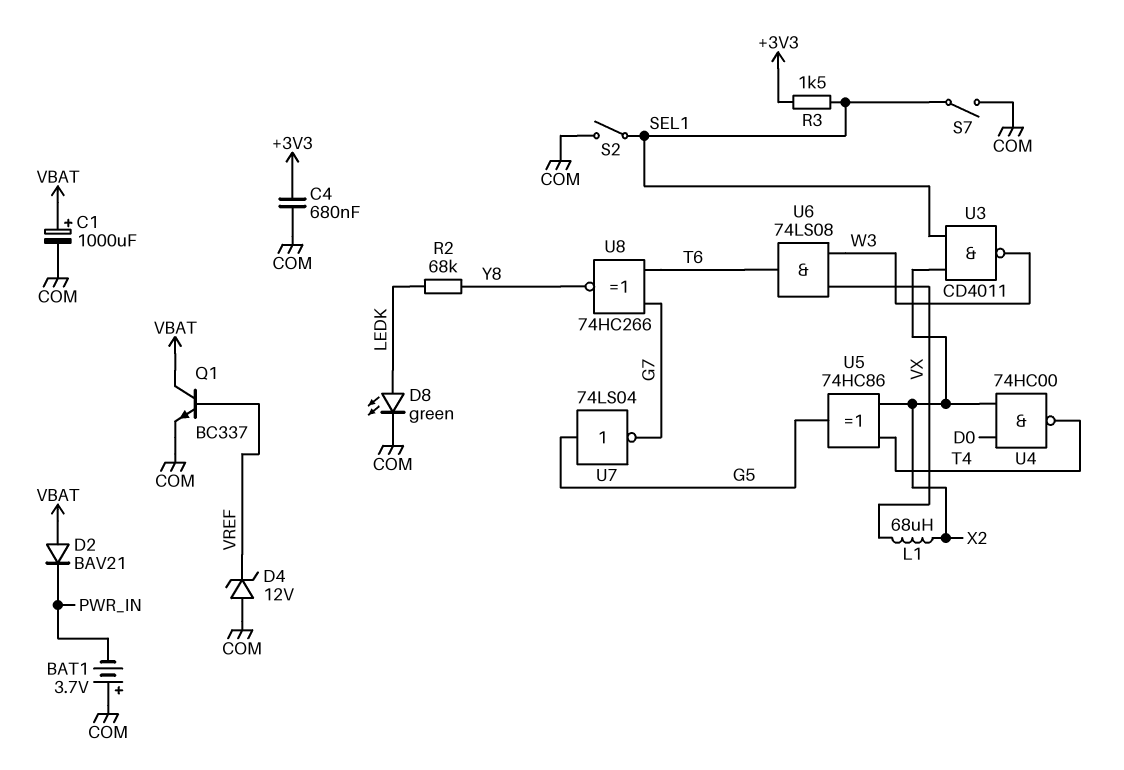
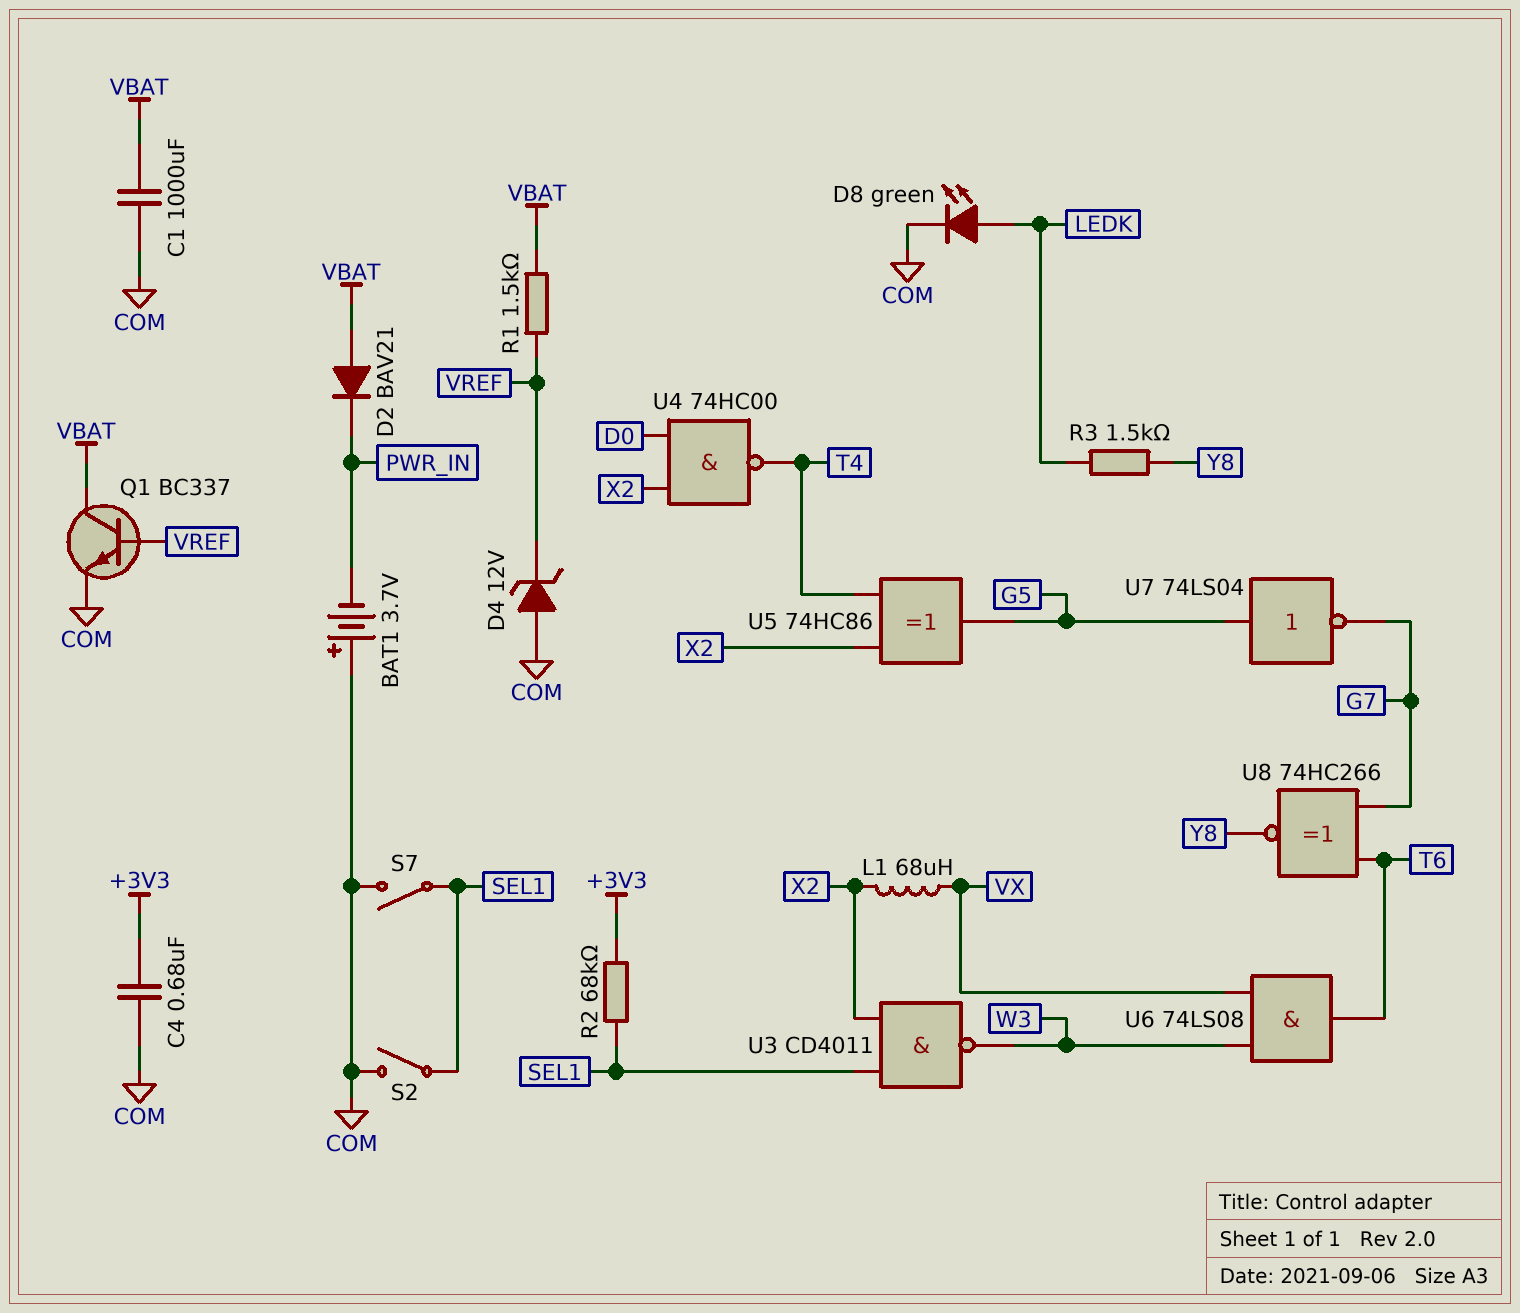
C1: 1000uF (plus VBAT, minus COM) -> 1000uF (COM, VBAT)
R1: none -> 1.5k (VBAT, VREF)
R2: 68k (LEDK, Y8) -> 68k (+3V3, SEL1)
R3: 1.5k (+3V3, SEL1) -> 1.5k (LEDK, Y8)

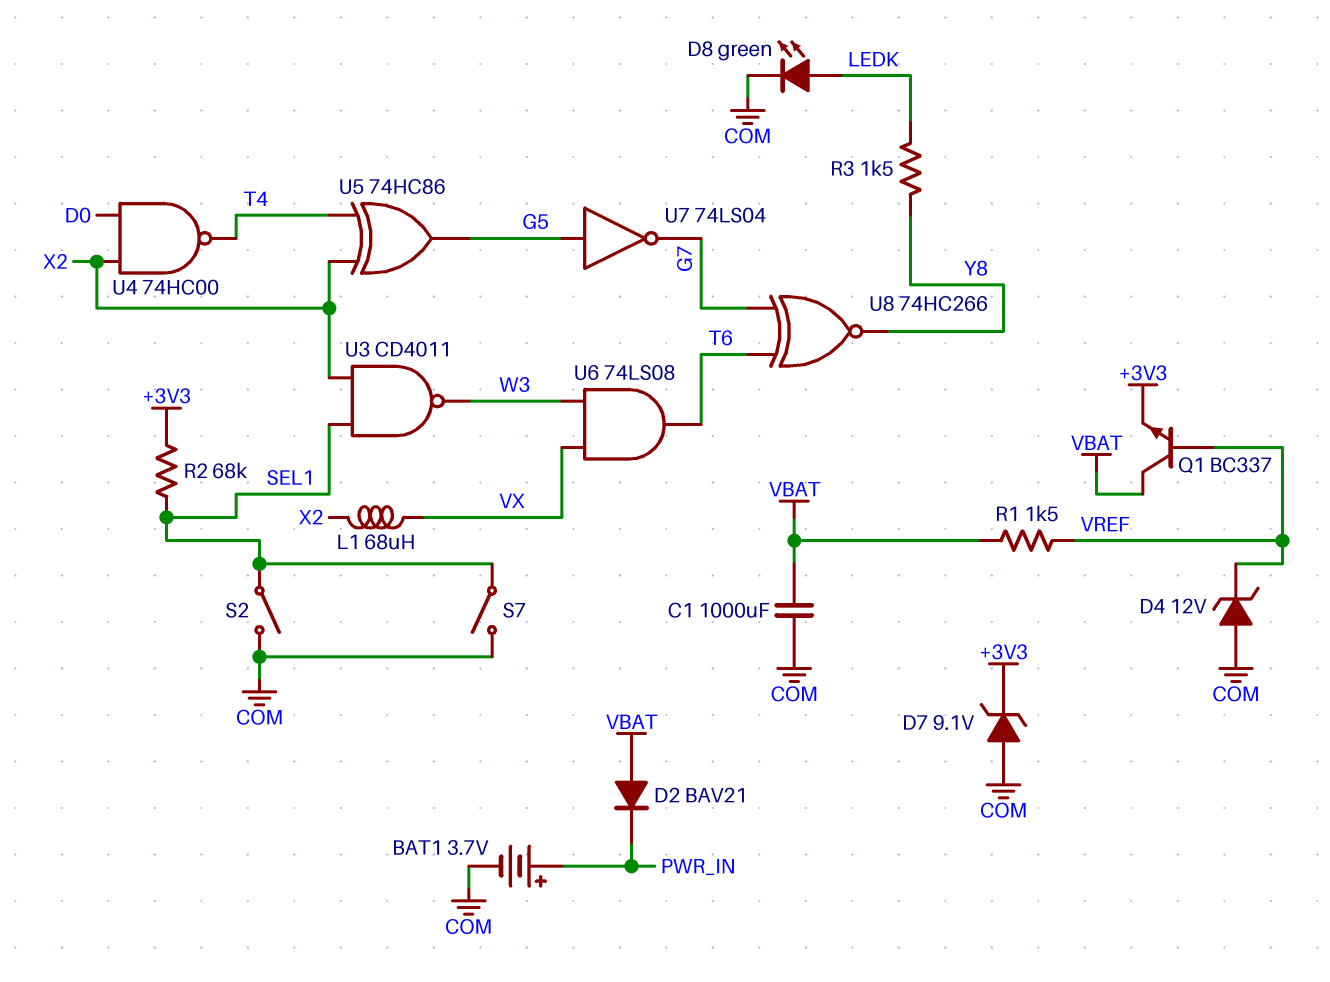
BAT1: 3.7V (plus COM, minus PWR_IN) -> 3.7V (plus PWR_IN, minus COM)
C4: 680nF (+3V3, COM) -> none
D7: none -> zener 9.1V (A COM, K +3V3)
Q1: NPN BC337 (B VREF, C VBAT, E COM) -> NPN BC337 (B VREF, C VBAT, E +3V3)

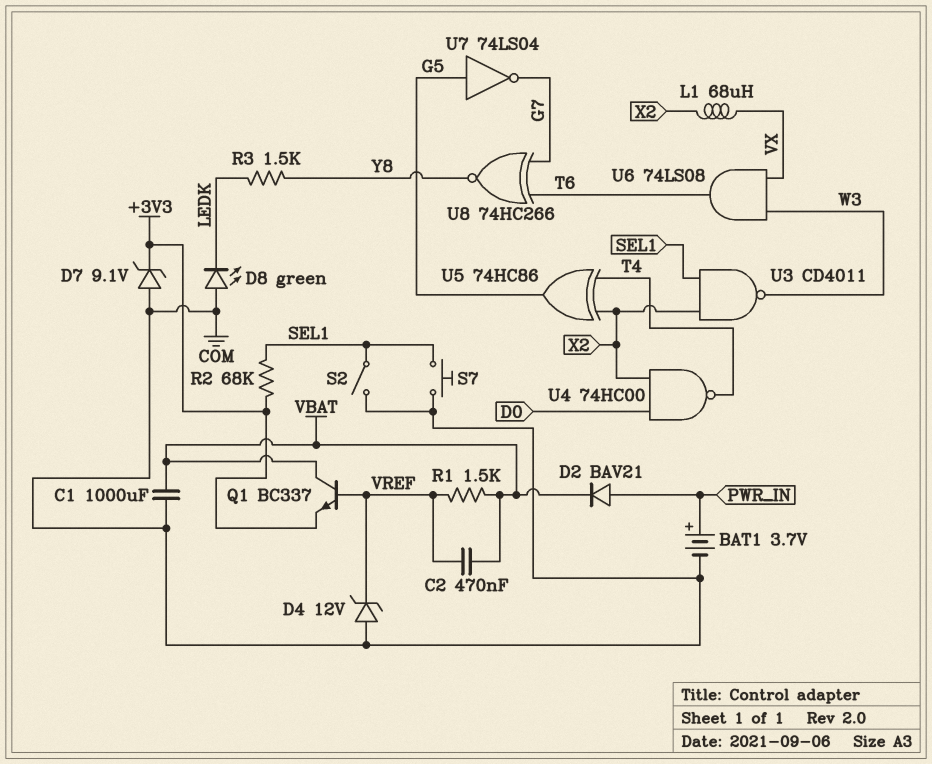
C2: none -> 470nF (VBAT, VREF)
D2: diode BAV21 (A VBAT, K PWR_IN) -> diode BAV21 (A PWR_IN, K VBAT)
D8: LED green (A LEDK, K COM) -> LED green (A COM, K LEDK)
S7: switch (COM, SEL1) -> button (COM, SEL1)

